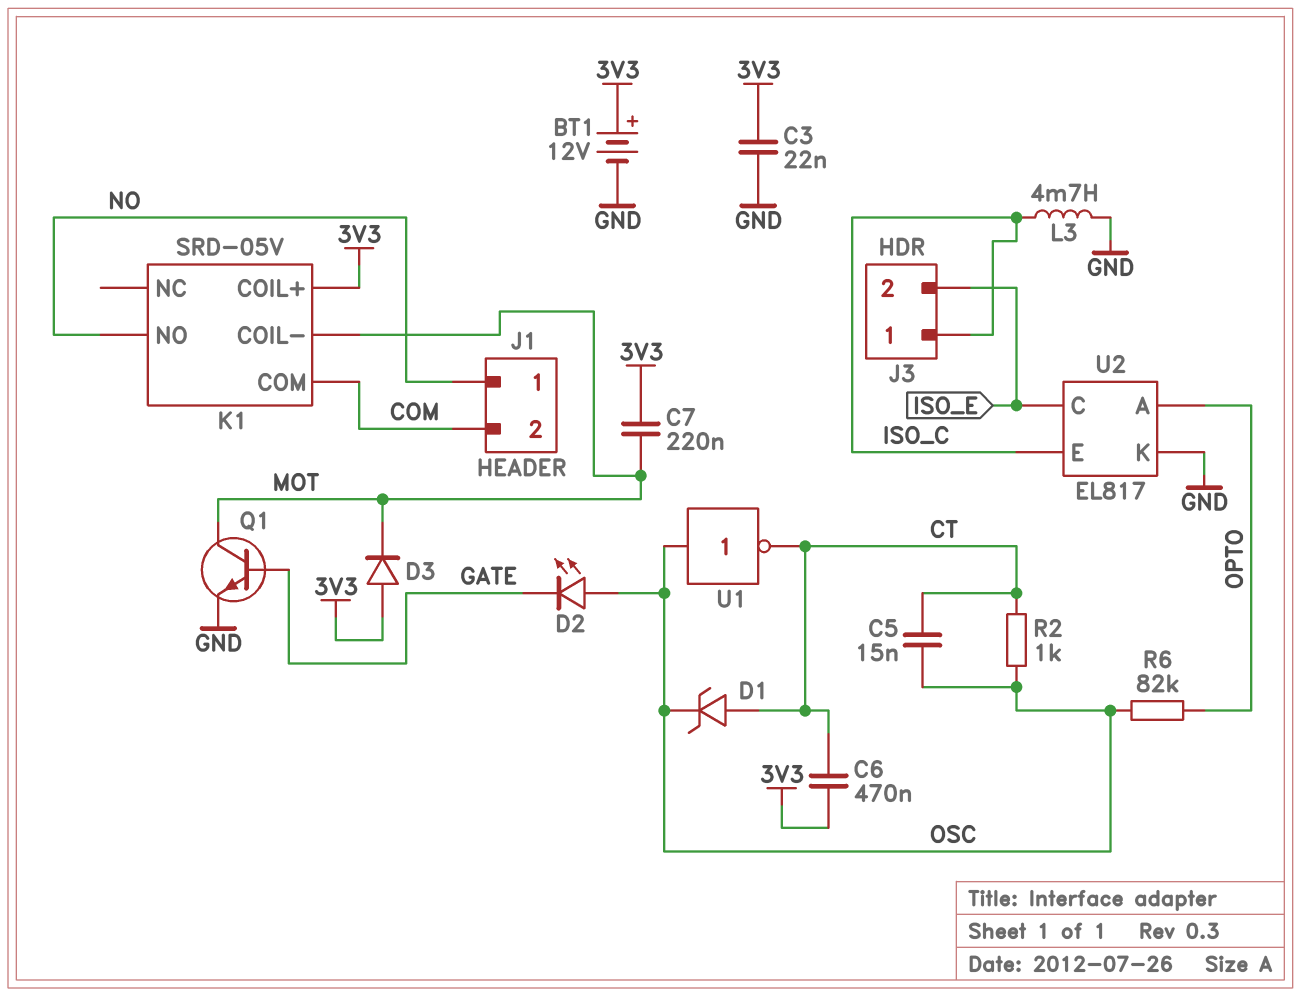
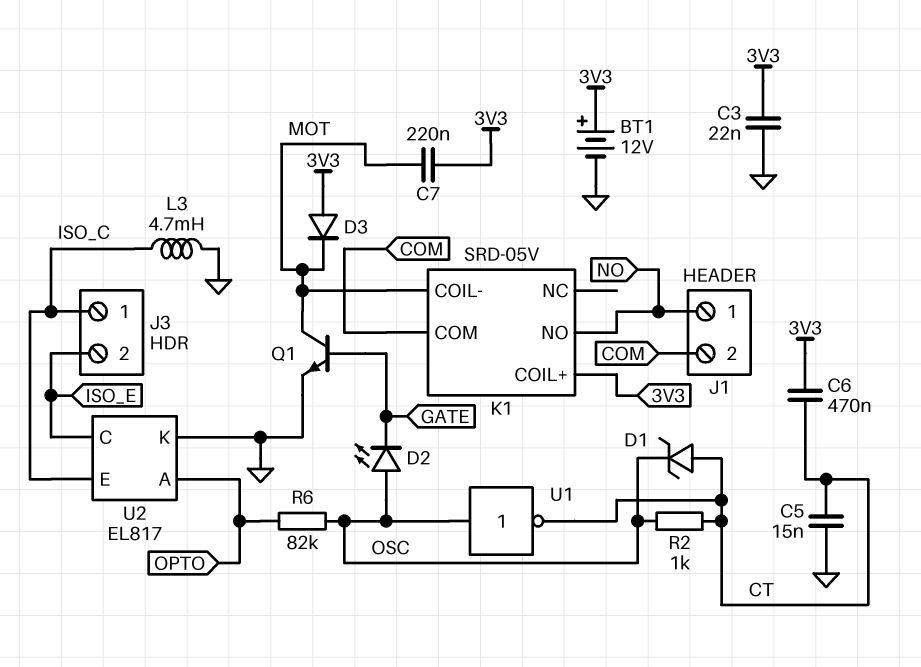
C5: 15nF (CT, OSC) -> 15nF (CT, GND)

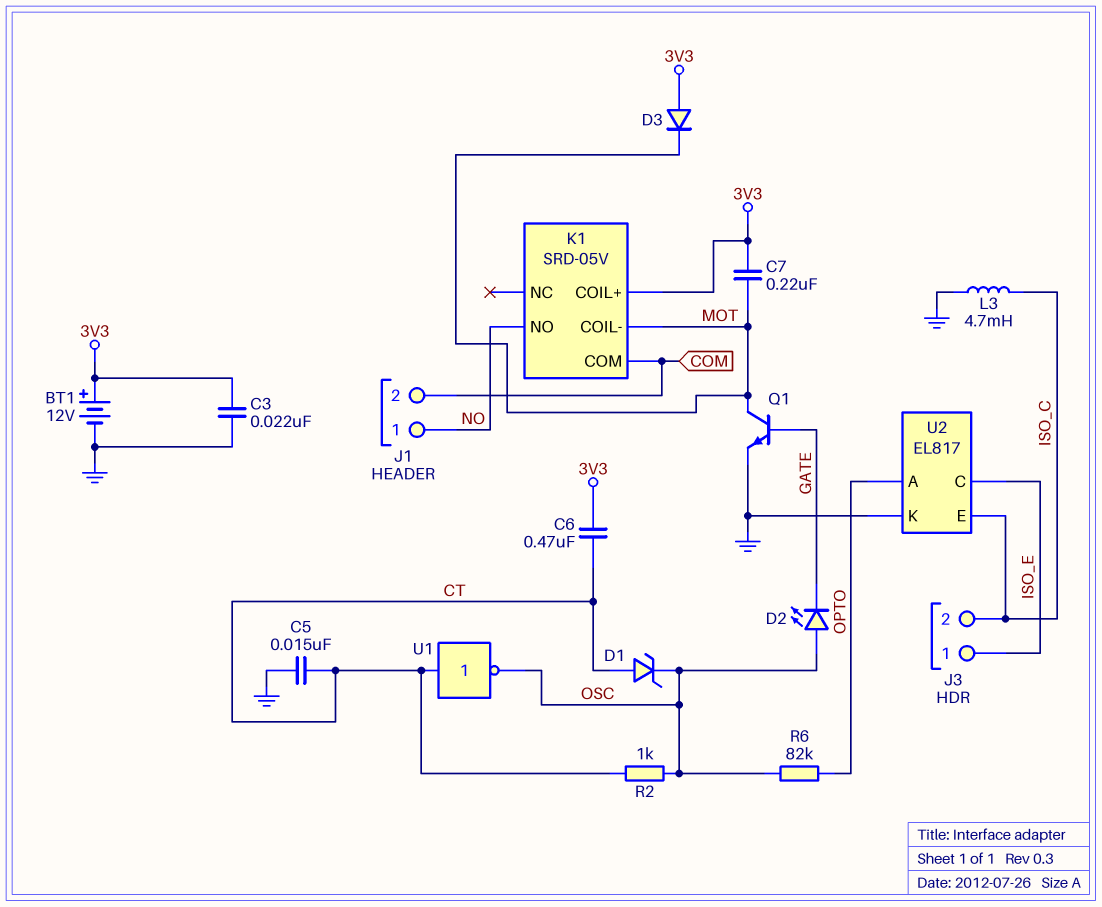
J3 pin 1: ISO_C -> ISO_E
J3 pin 2: ISO_E -> ISO_C
U1: NOT (in OSC, out CT) -> NOT (in CT, out OSC)

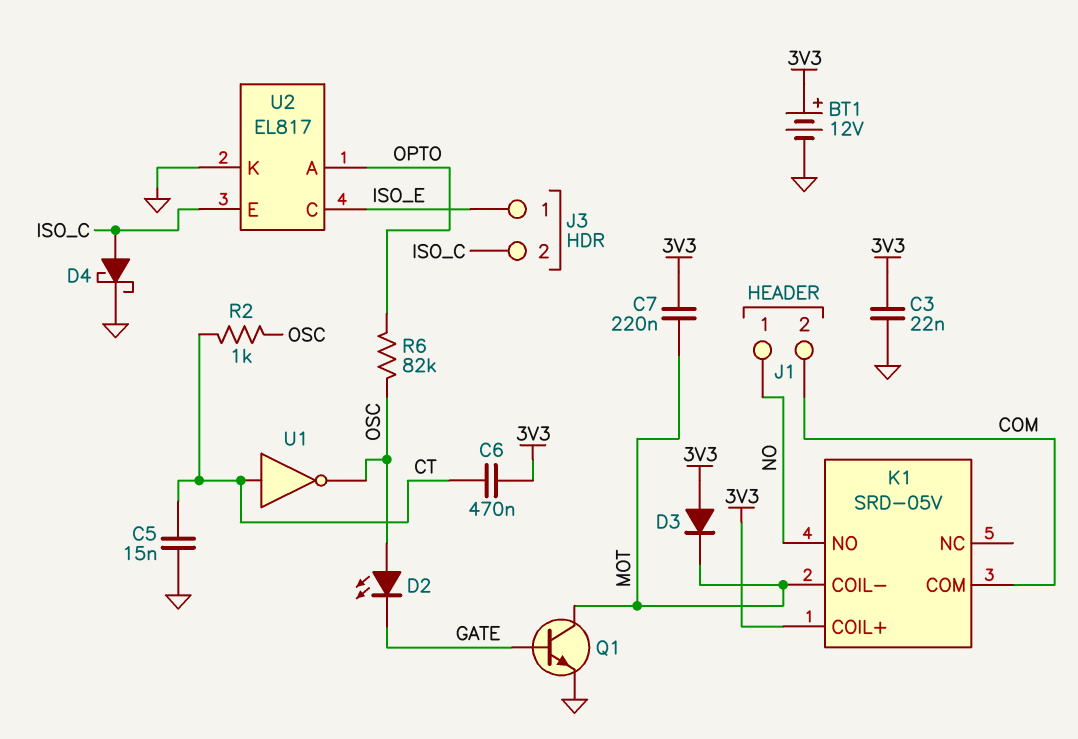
D1: zener (A CT, K OSC) -> none
D4: none -> schottky (A ISO_C, K GND)
L3: 4.7mH (GND, ISO_C) -> none

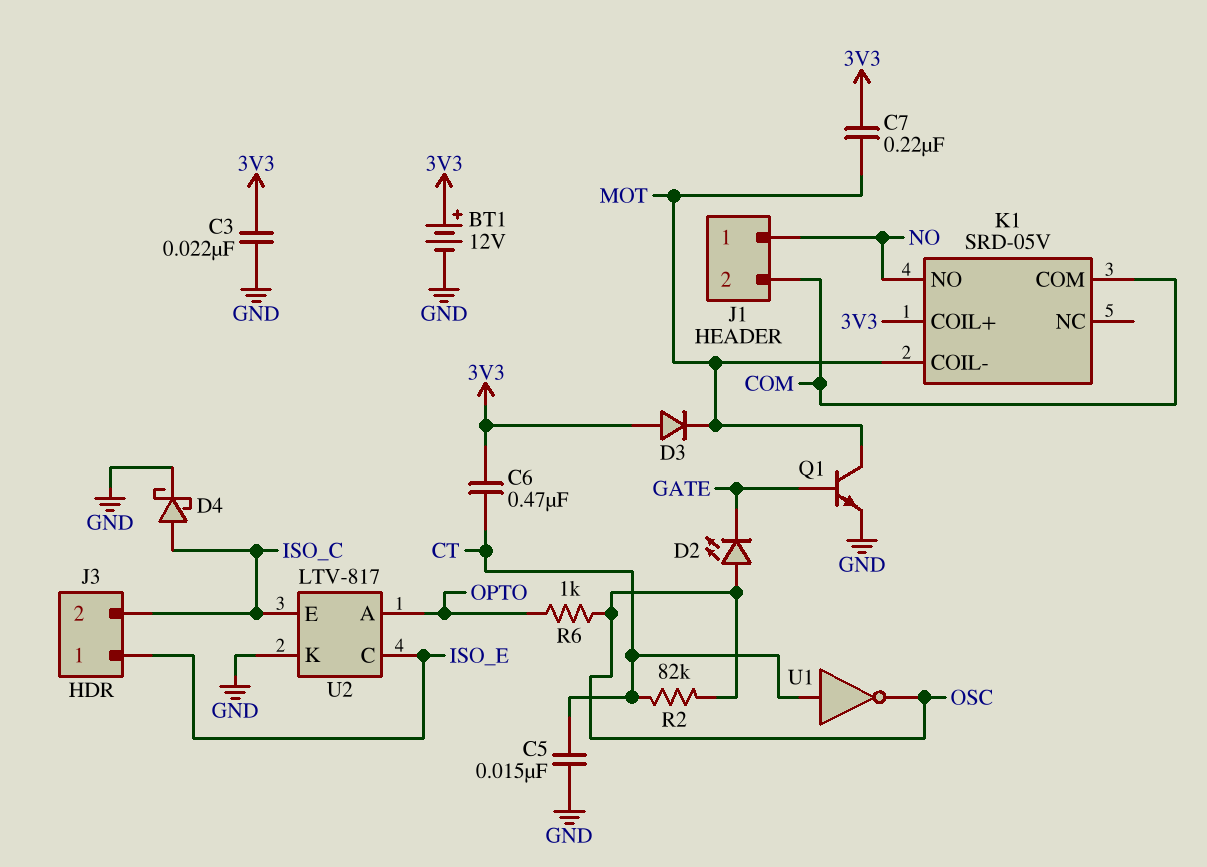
R2: 1k (CT, OSC) -> 82k (CT, OSC)
R6: 82k (OPTO, OSC) -> 1k (OPTO, OSC)
U2: EL817 -> LTV-817

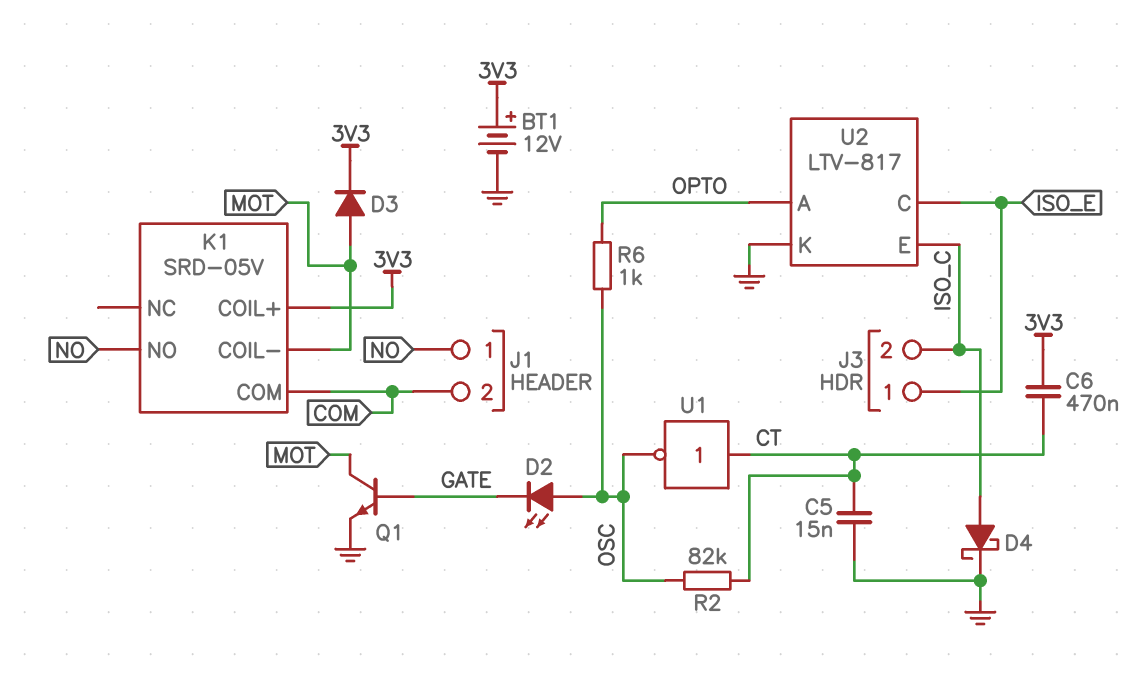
C3: 22nF (3V3, GND) -> none
C7: 220nF (3V3, MOT) -> none
D3: diode (A 3V3, K MOT) -> diode (A MOT, K 3V3)

